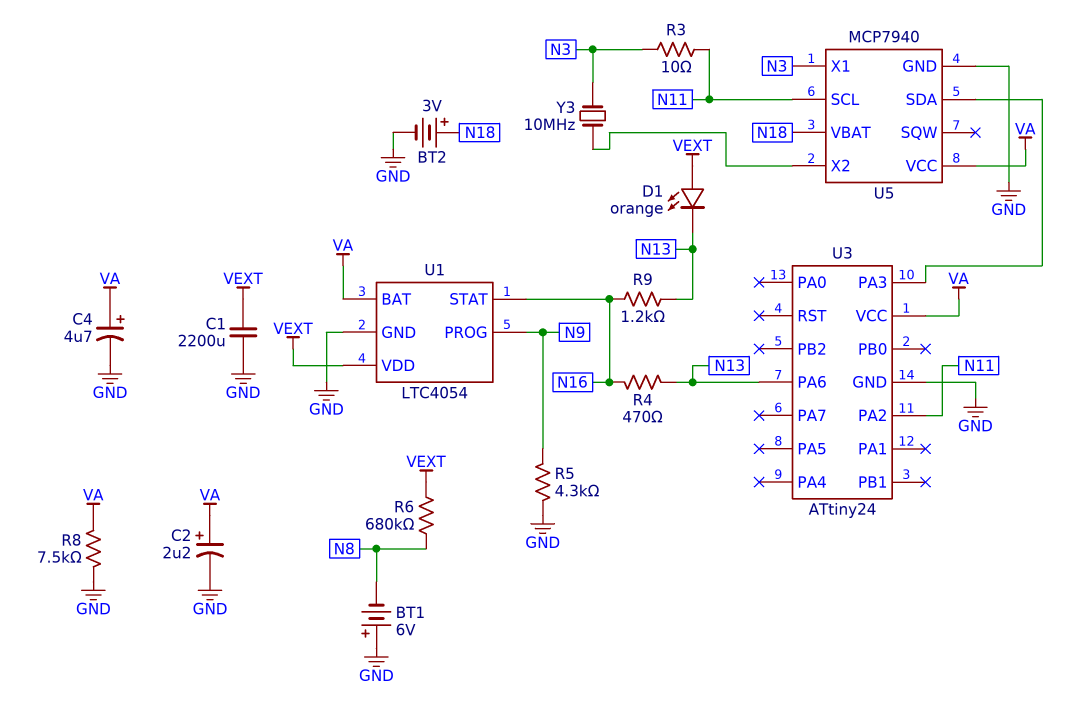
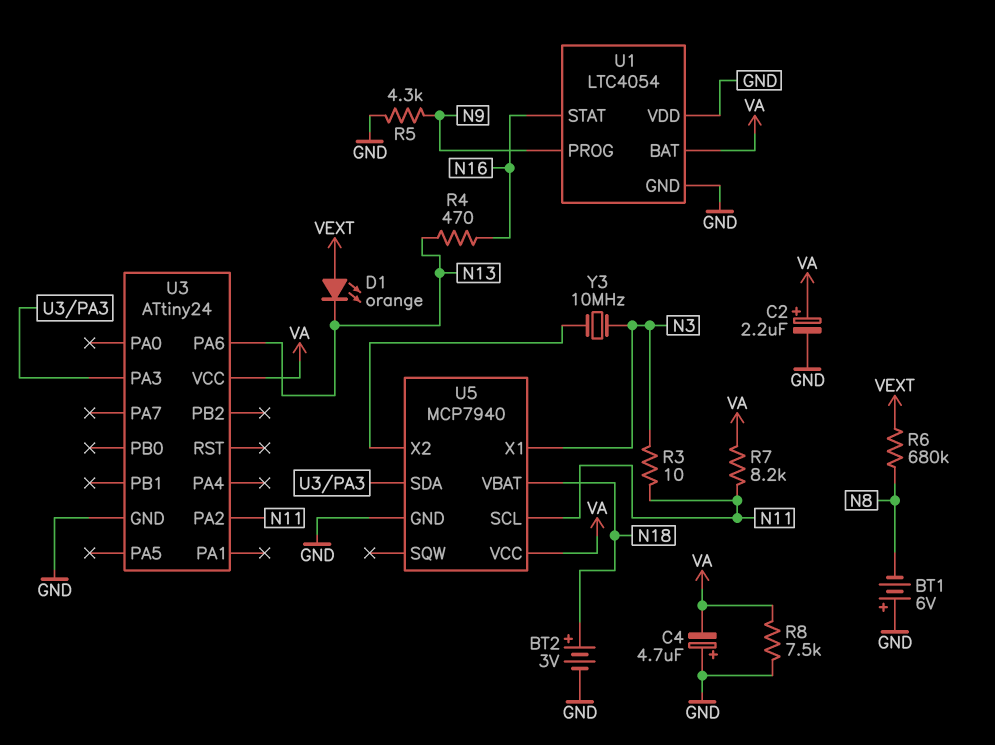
C1: 2200uF (GND, VEXT) -> none
C4: 4.7uF (plus VA, minus GND) -> 4.7uF (plus GND, minus VA)
R7: none -> 8.2k (N11, VA)
R9: 1.2k (N13, N16) -> none
U1 pin VDD: VEXT -> GND

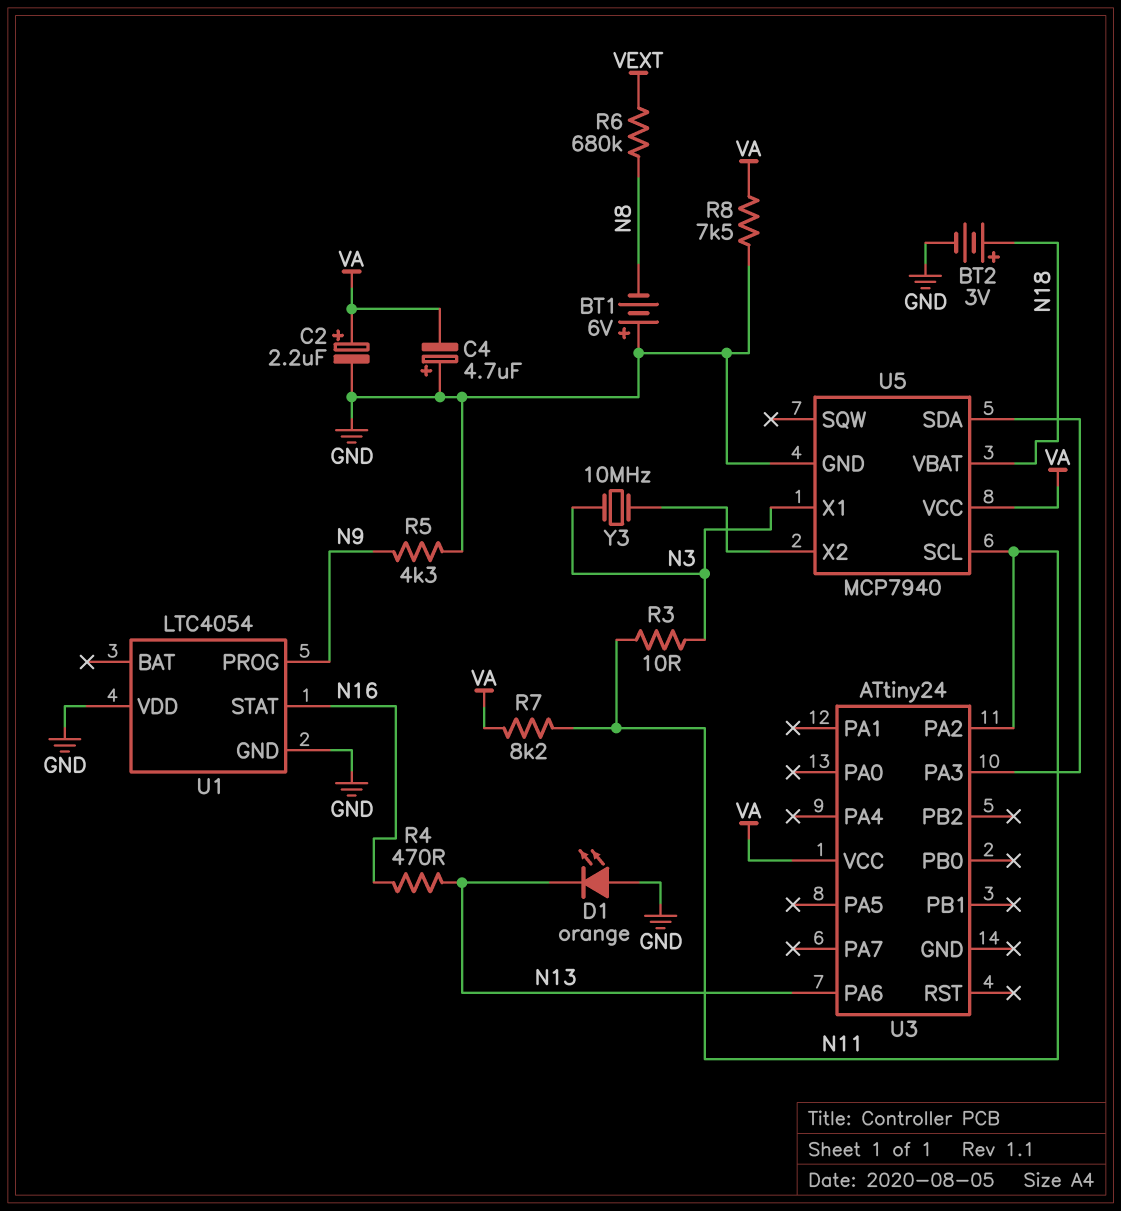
D1: LED orange (A VEXT, K N13) -> LED orange (A GND, K N13)
U1 pin BAT: VA -> none
U3 pin GND: GND -> none

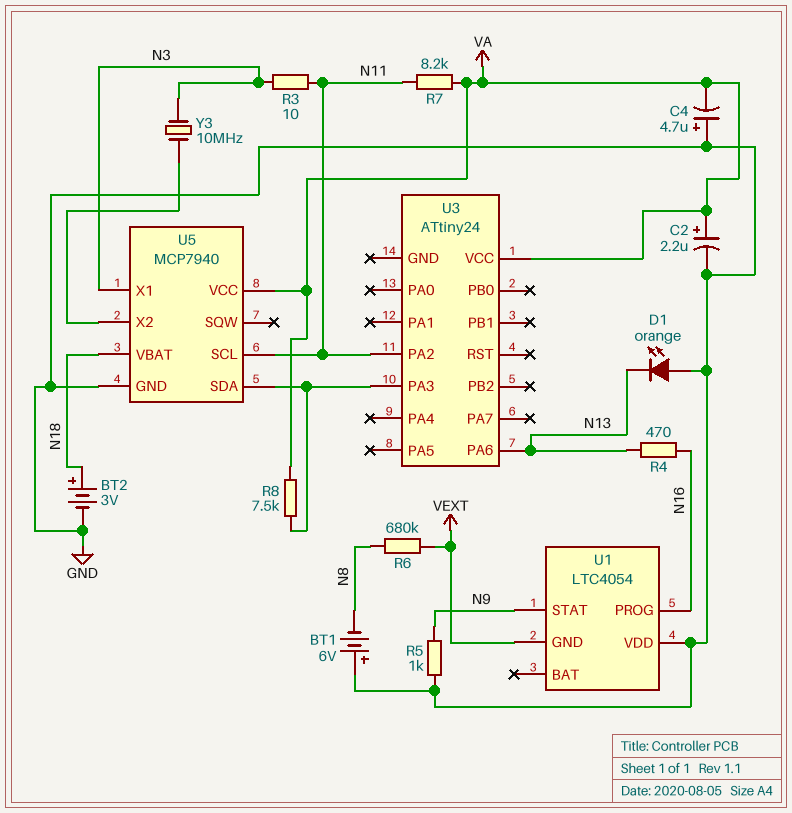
R5: 4.3k (GND, N9) -> 1k (GND, N9)
R8: 7.5k (GND, VA) -> 7.5k (U3/PA3, VA)
U1 pin GND: GND -> VEXT
U1 pin PROG: N9 -> N16
U1 pin STAT: N16 -> N9

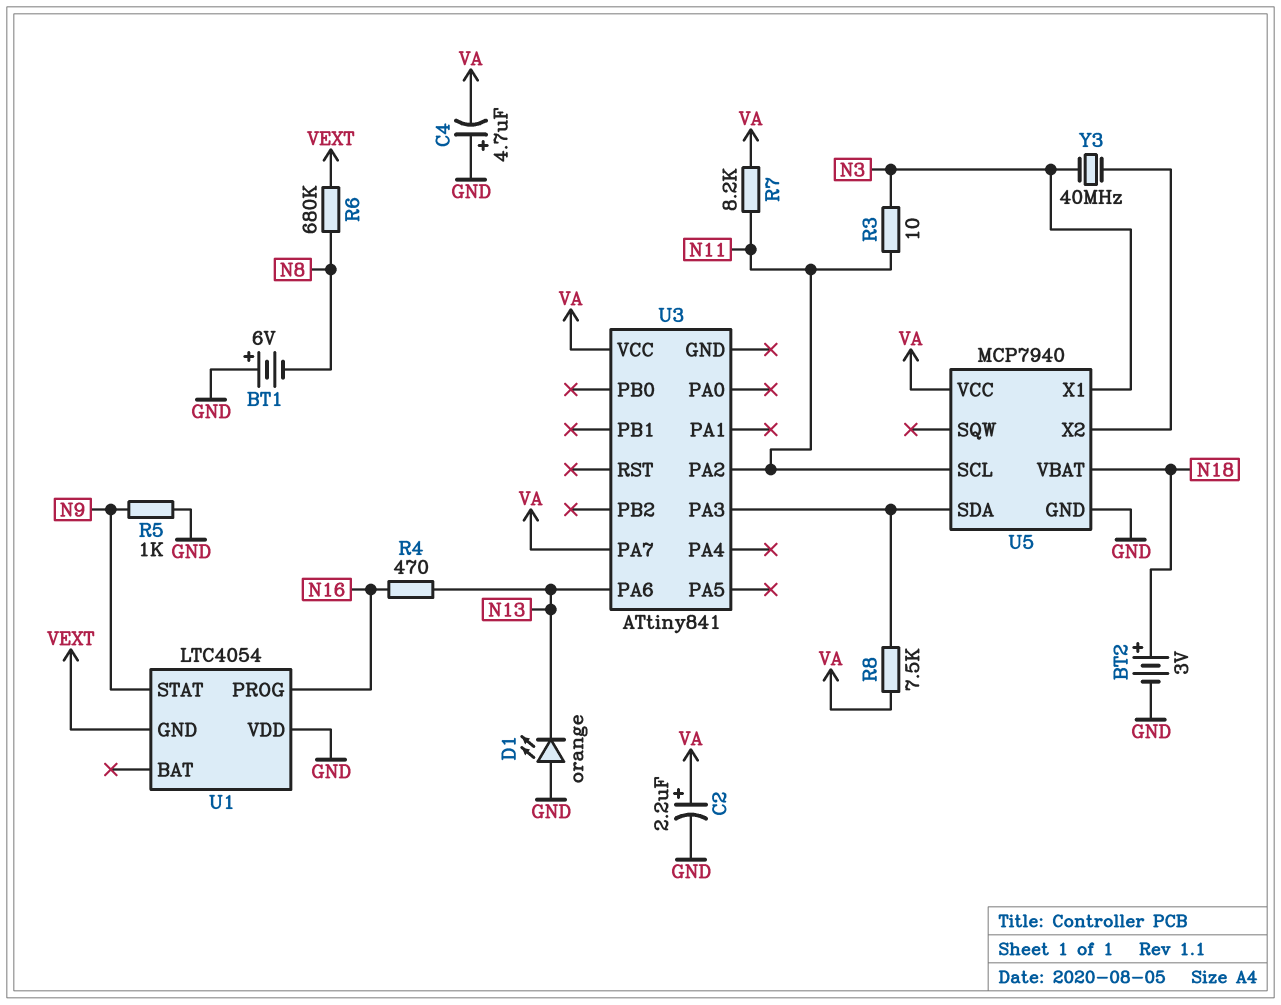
U3: ATtiny24 -> ATtiny841
U3 pin PA7: none -> VA
Y3: 10MHz (N3, U5/X2) -> 40MHz (N3, U5/X2)

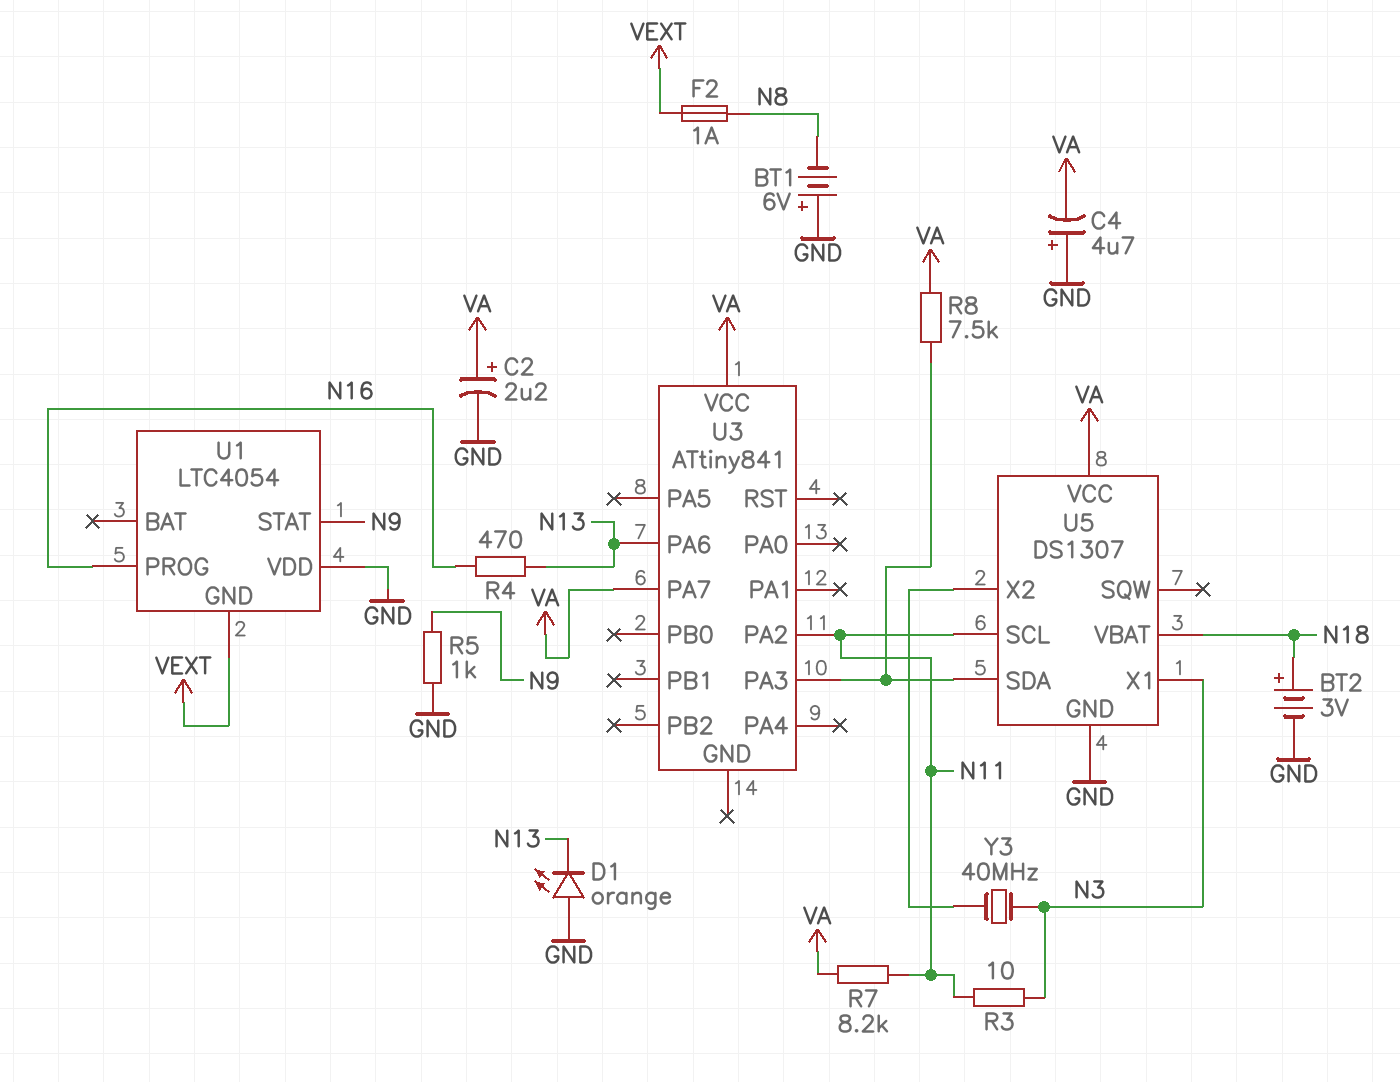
F2: none -> 1A (N8, VEXT)
R6: 680k (N8, VEXT) -> none
U5: MCP7940 -> DS1307

